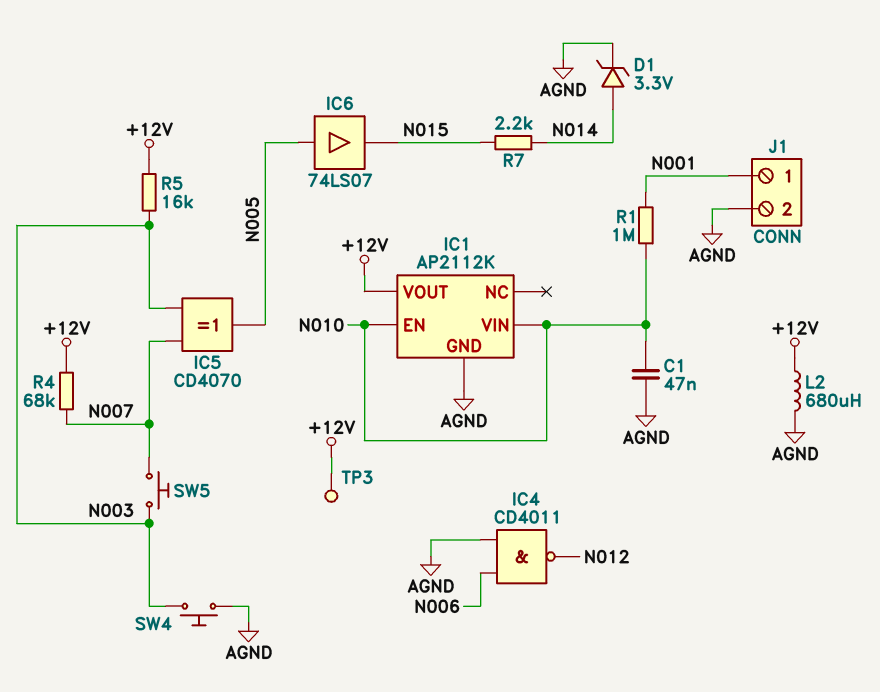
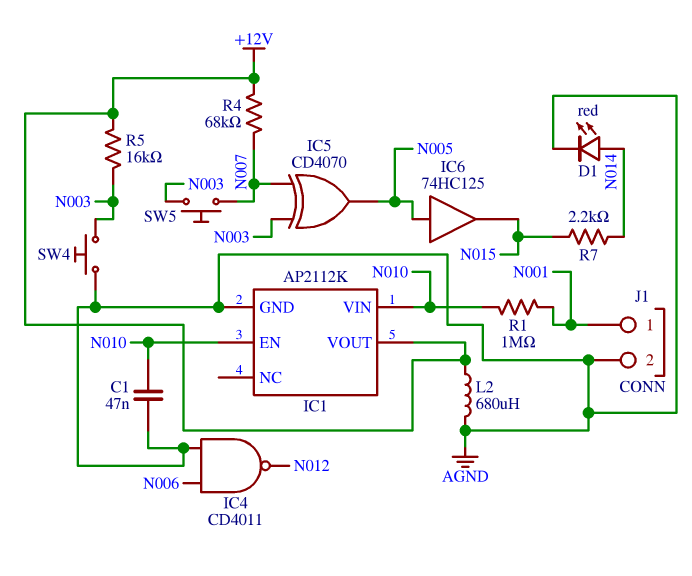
D1: zener 3.3V (A N014, K AGND) -> LED red (A N014, K AGND)
IC6: buffer 74LS07 (in N005, out N015) -> buffer 74HC125 (in N005, out N015)
TP3: test point (+12V) -> none

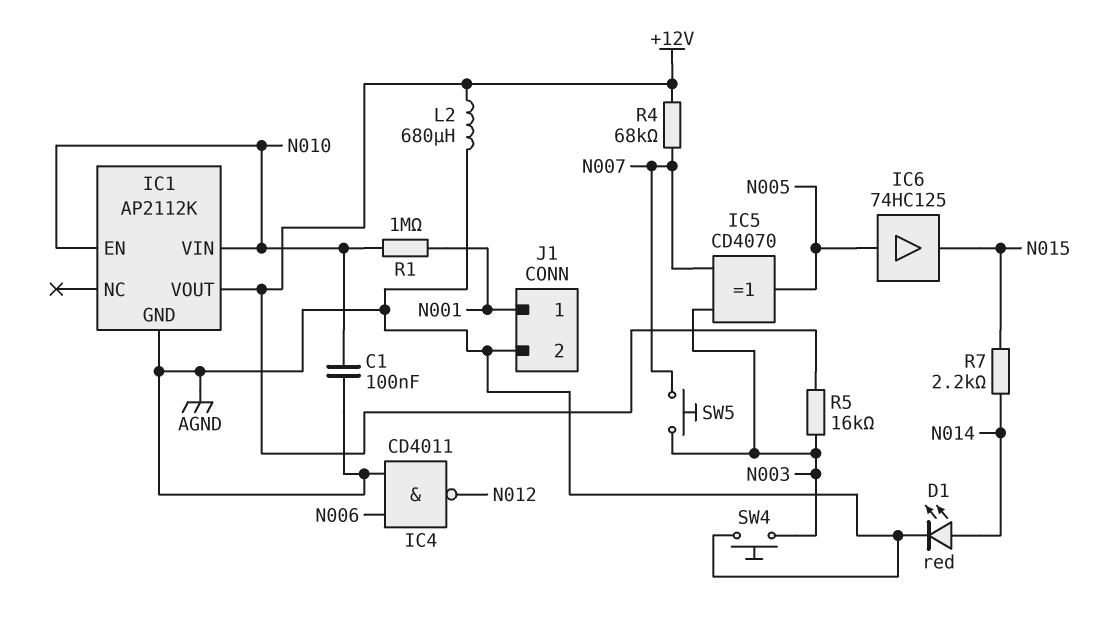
C1: 47nF (AGND, N010) -> 100nF (AGND, N010)

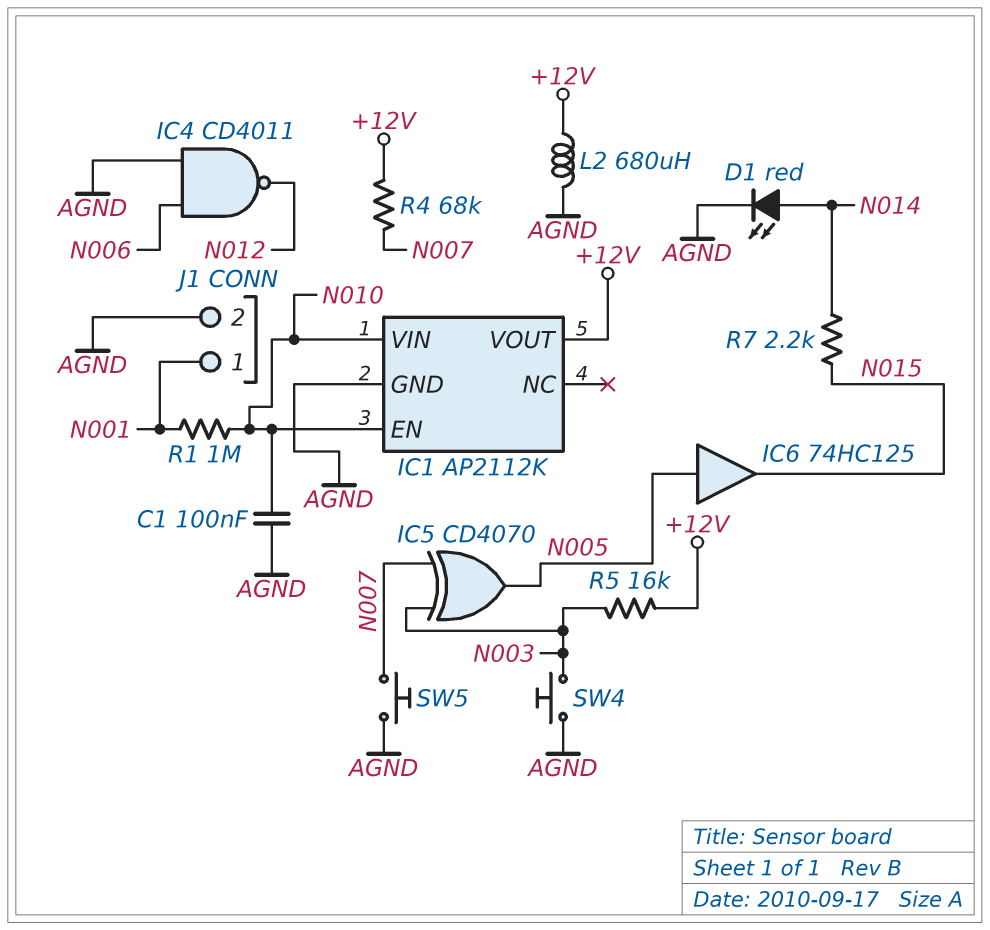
SW5: button (N003, N007) -> button (AGND, N007)

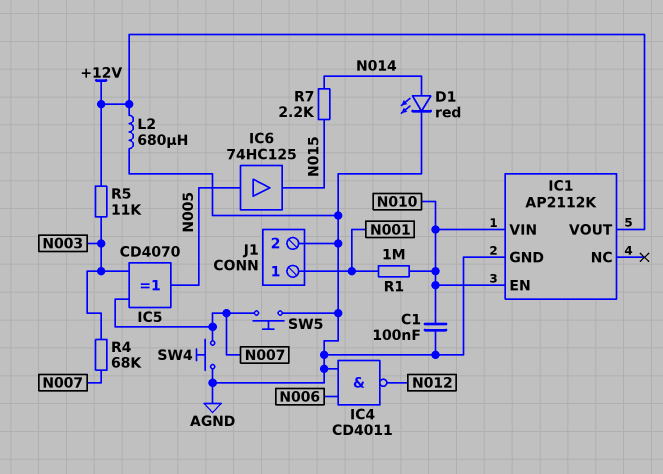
R4: 68k (+12V, N007) -> 68k (N003, N007)
R5: 16k (+12V, N003) -> 11k (+12V, N003)
SW4: button (AGND, N003) -> button (AGND, N007)

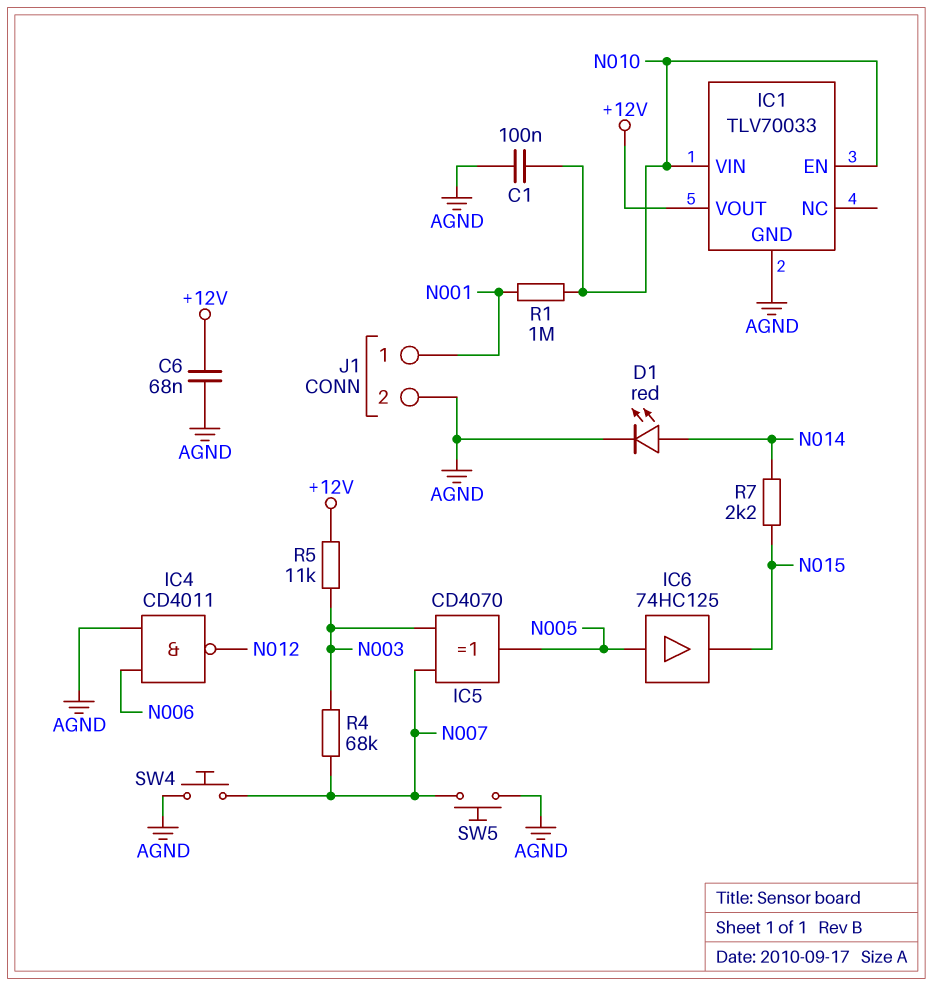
C6: none -> 68nF (+12V, AGND)
IC1: AP2112K -> TLV70033
L2: 680uH (+12V, AGND) -> none

